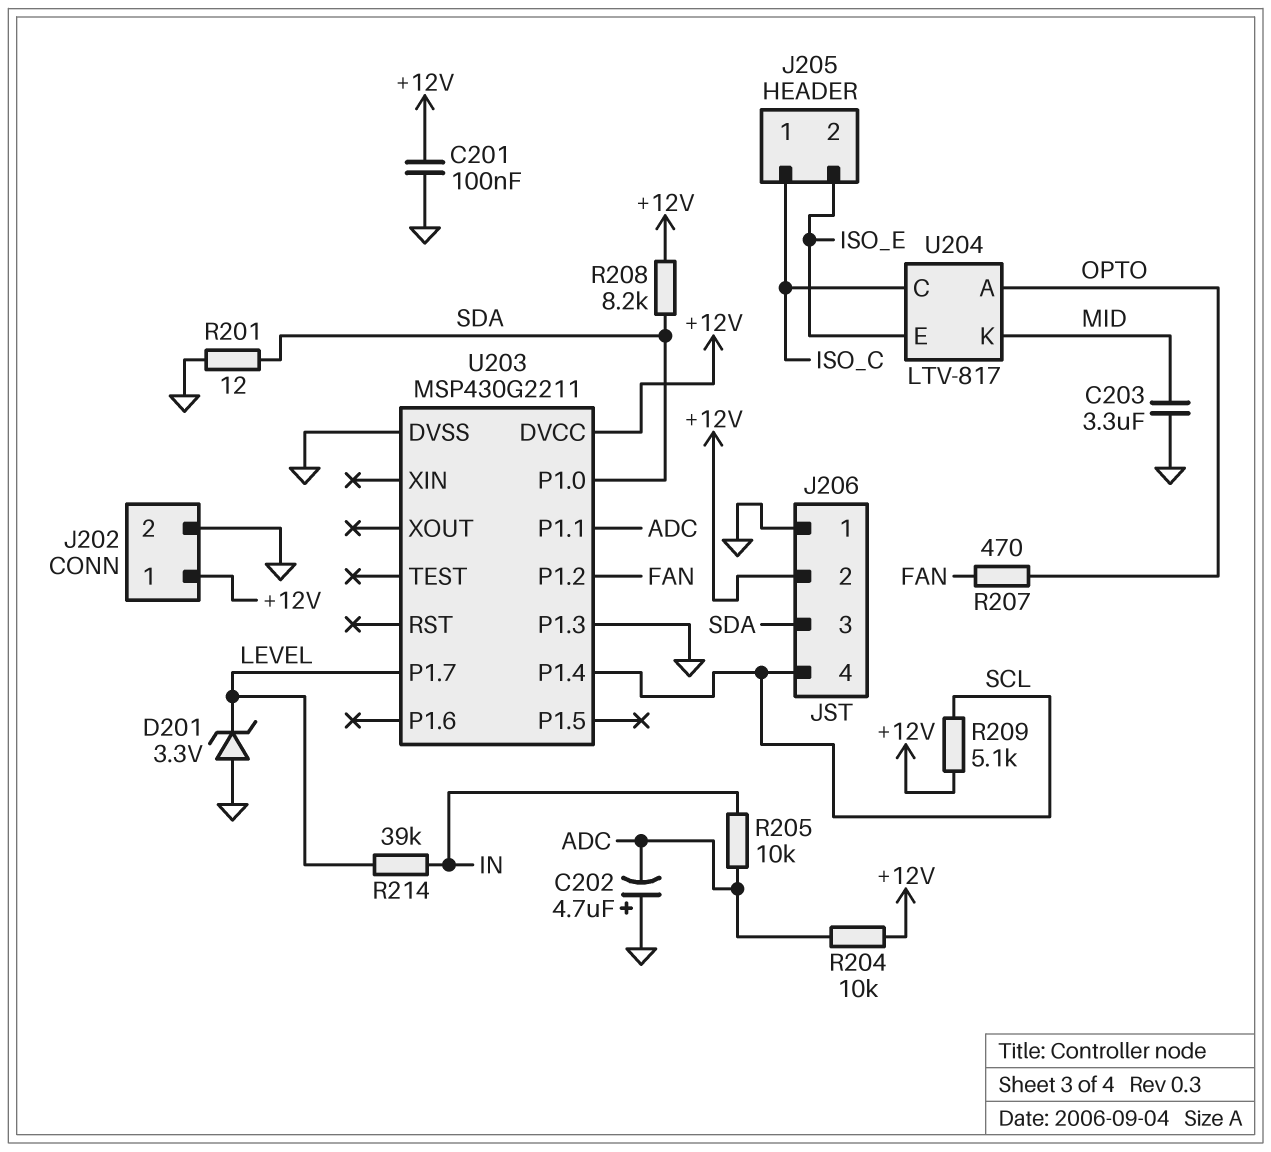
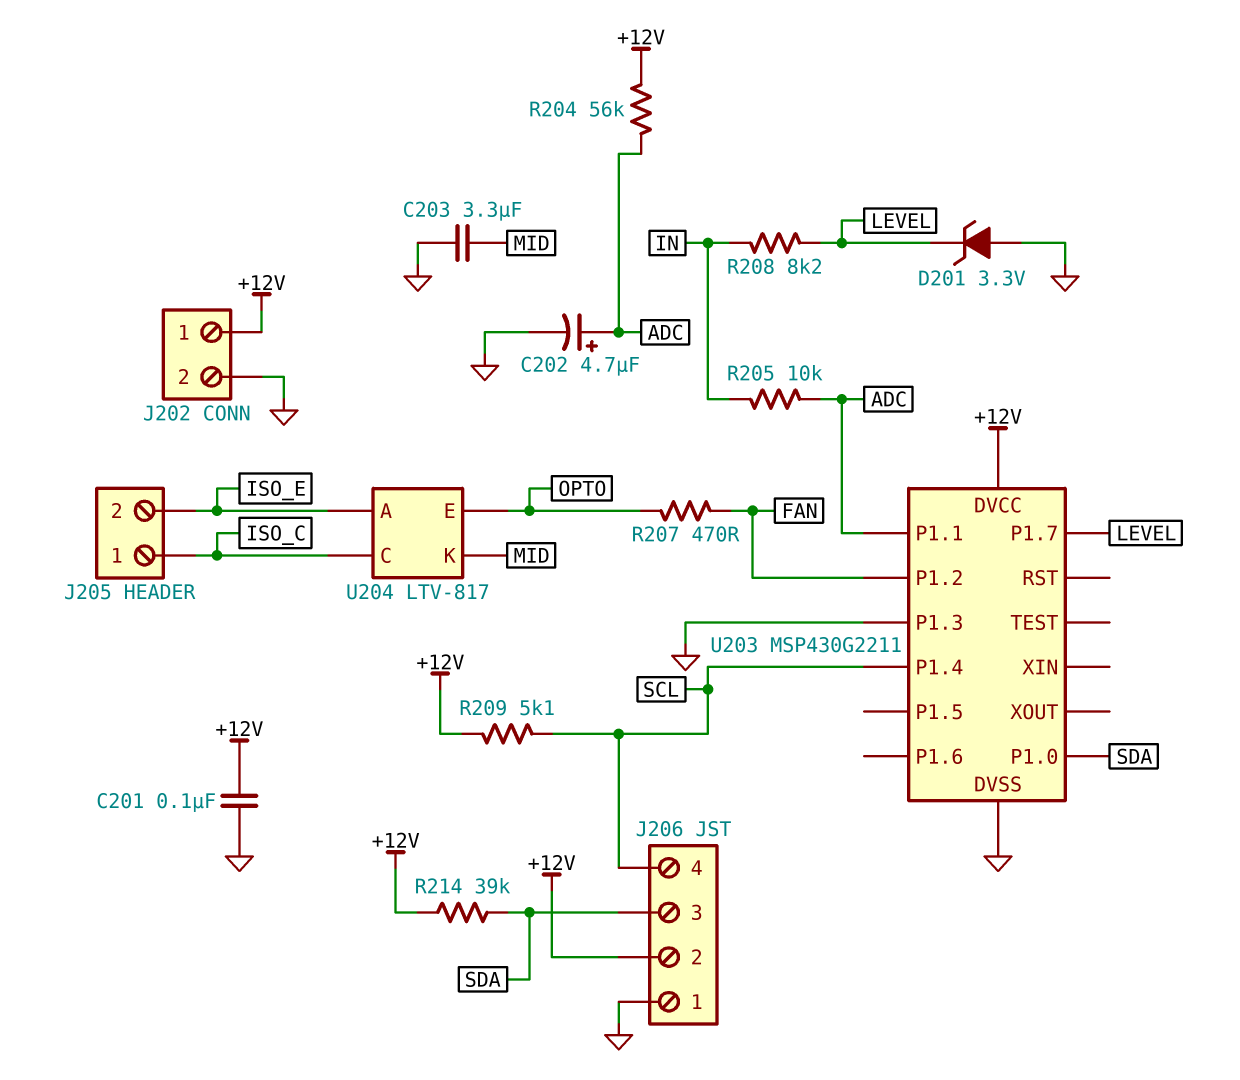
C202: 4.7uF (plus GND, minus ADC) -> 4.7uF (plus ADC, minus GND)
R201: 12 (GND, SDA) -> none
R204: 10k (+12V, ADC) -> 56k (+12V, ADC)
R208: 8.2k (+12V, SDA) -> 8.2k (IN, LEVEL)
R214: 39k (IN, LEVEL) -> 39k (+12V, SDA)
U204 pin A: OPTO -> ISO_E
U204 pin E: ISO_E -> OPTO

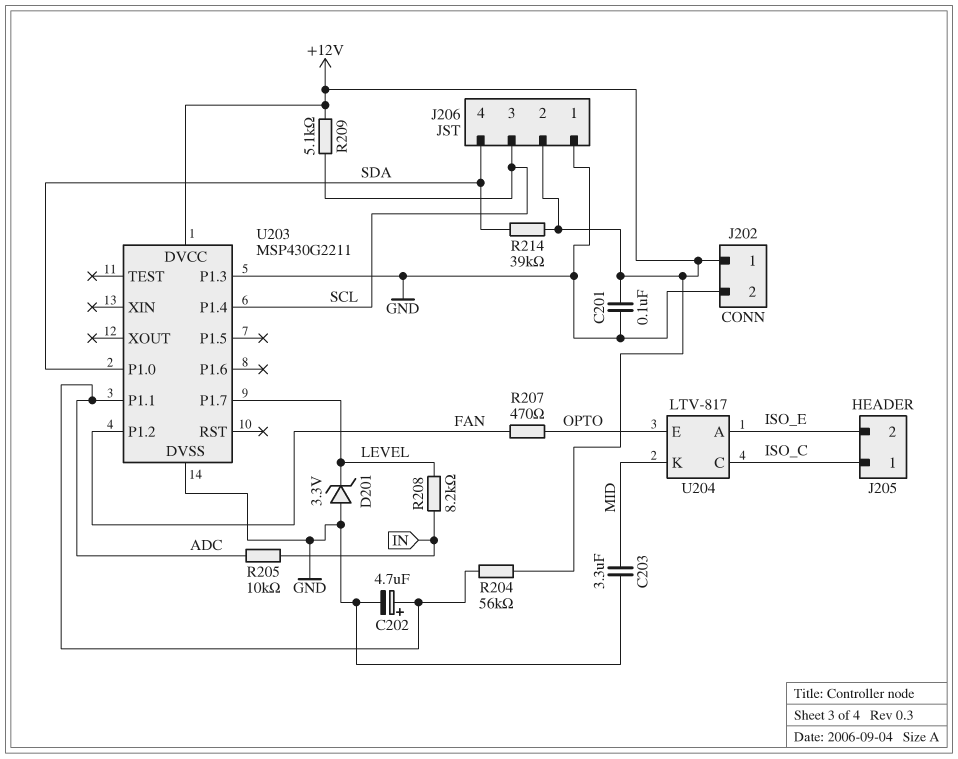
J206 pin 3: SDA -> SCL
J206 pin 4: SCL -> SDA

